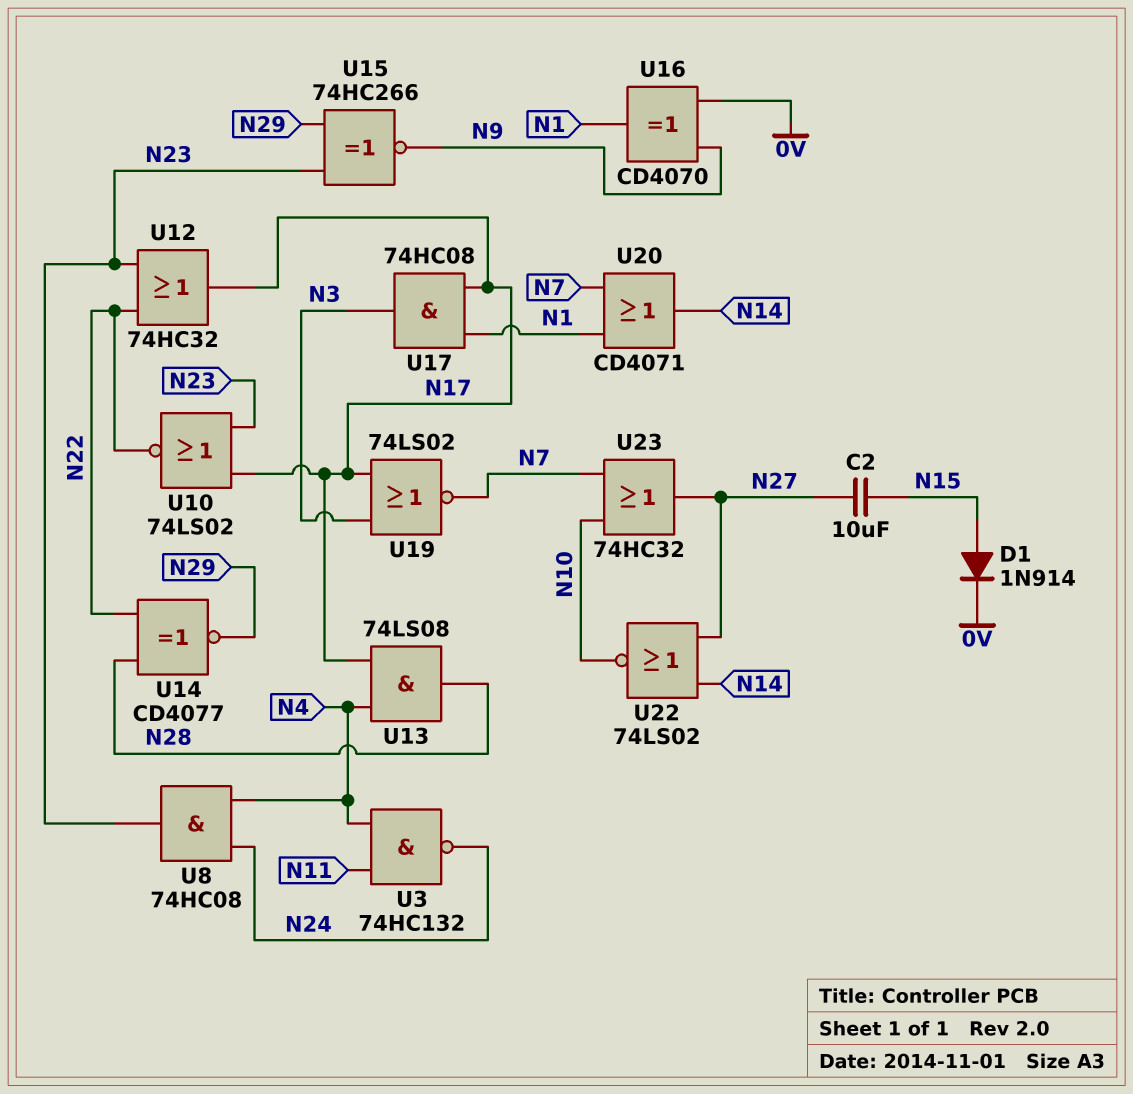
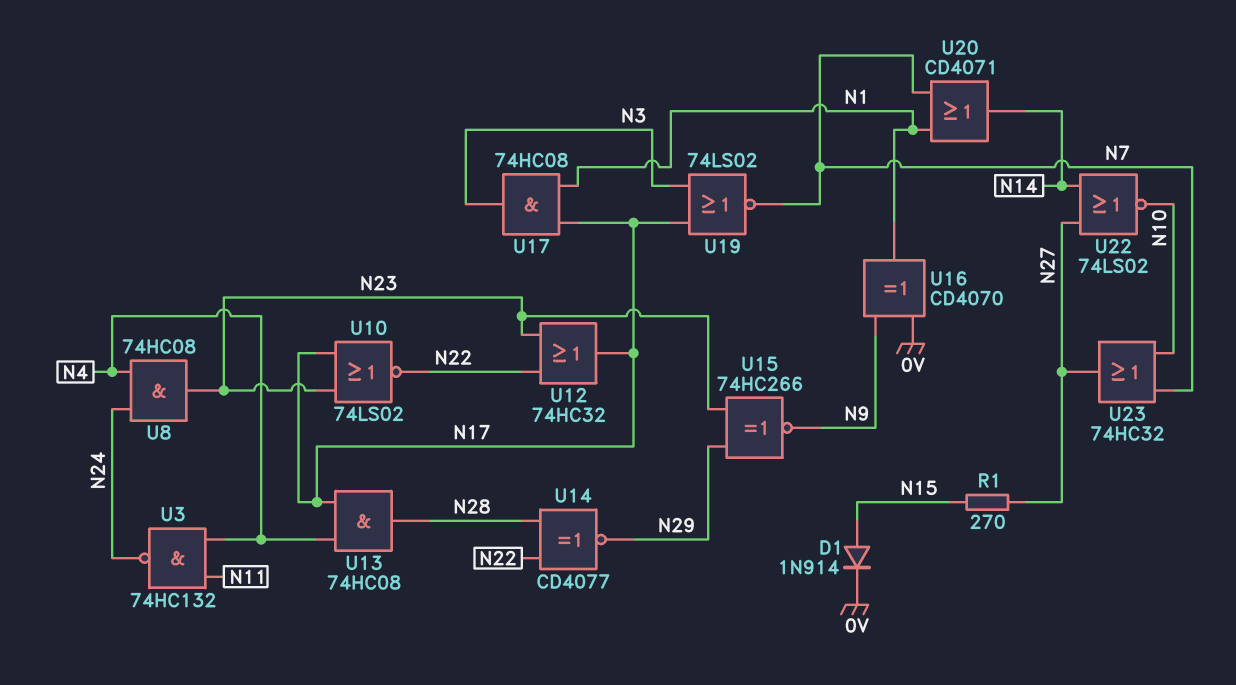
C2: 10uF (N15, N27) -> none
R1: none -> 270 (N15, N27)
U13: AND 74LS08 (in N4, in N17, out N28) -> AND 74HC08 (in N4, in N17, out N28)

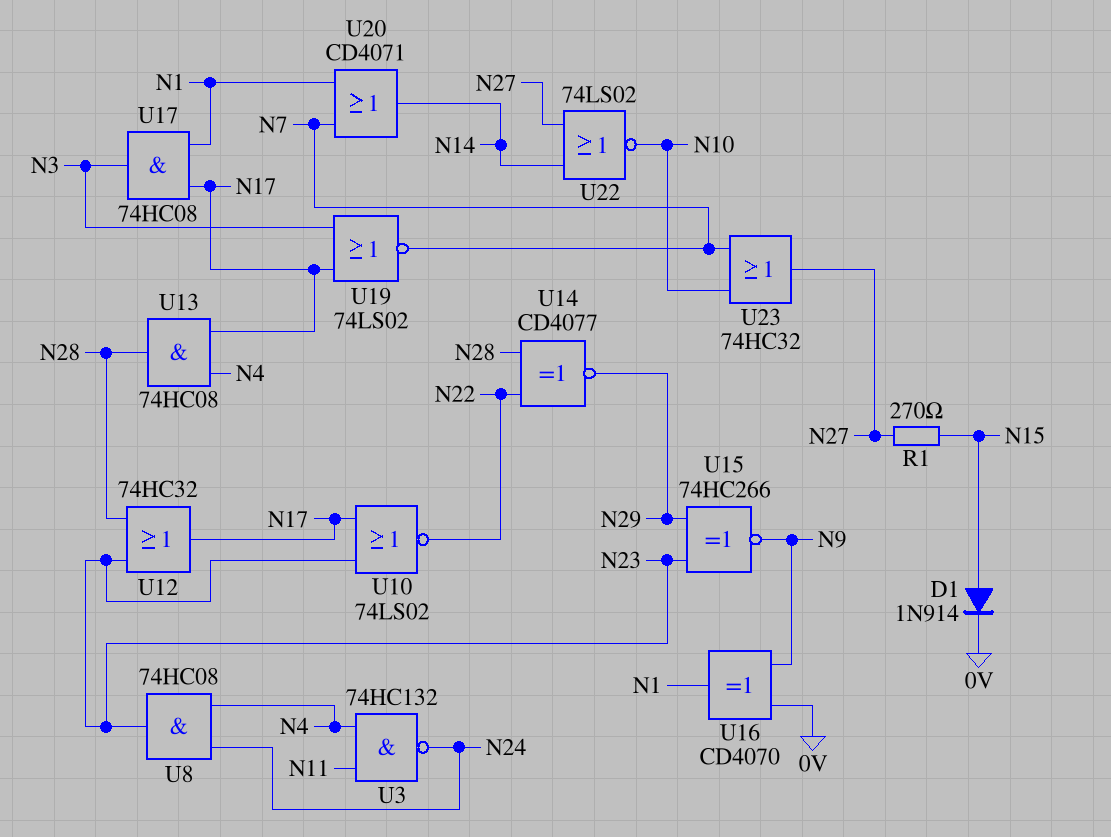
U12: OR 74HC32 (in N22, in N23, out N17) -> OR 74HC32 (in N23, in N28, out N17)

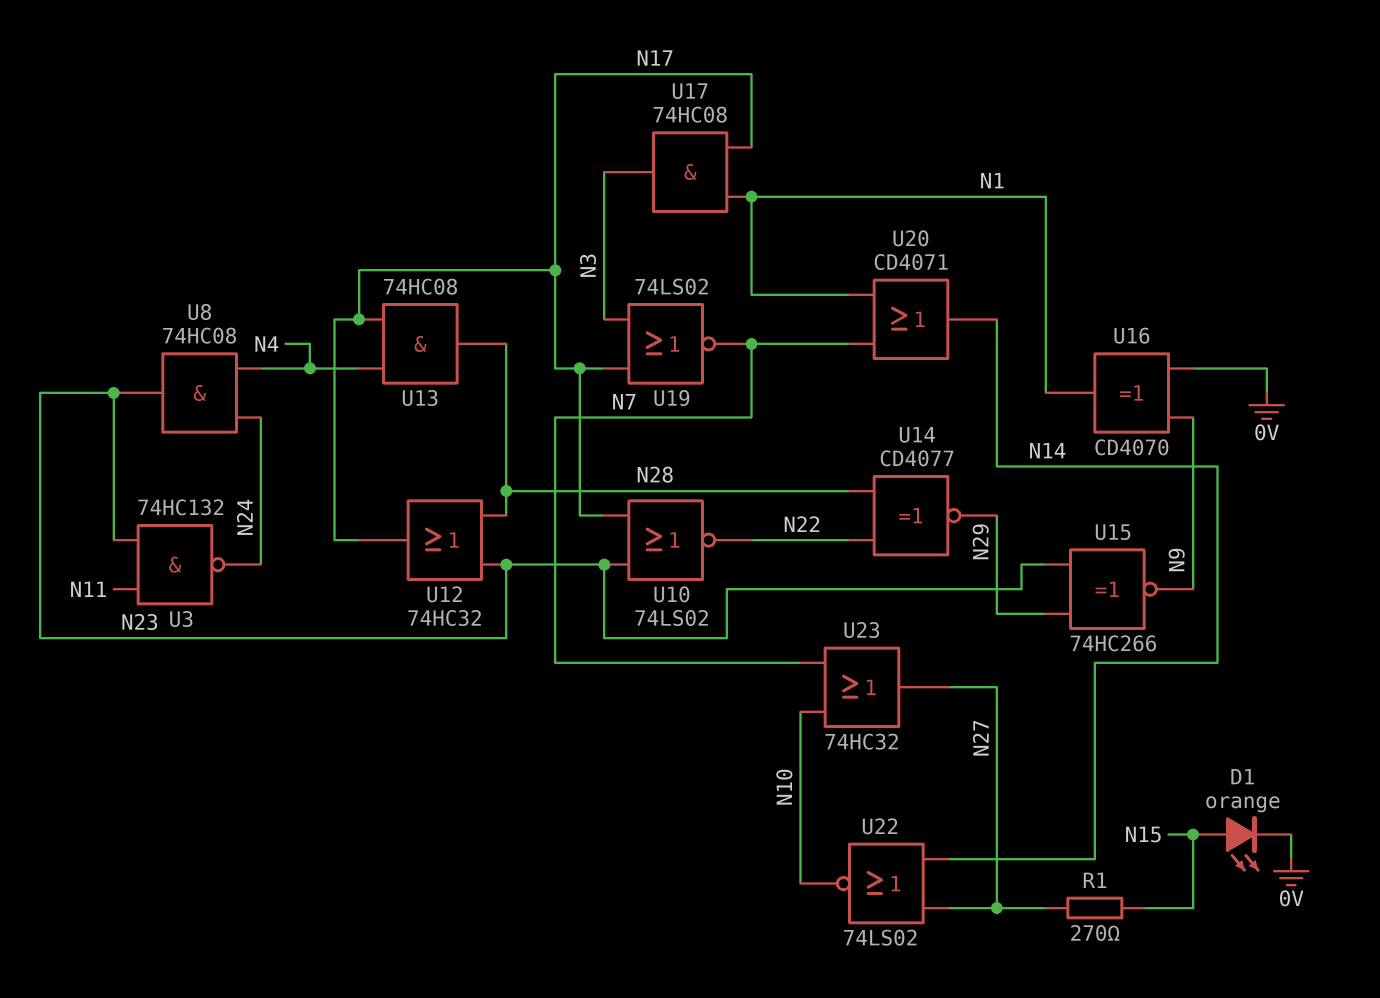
D1: diode 1N914 (A N15, K 0V) -> LED orange (A N15, K 0V)
U3: NAND 74HC132 (in N4, in N11, out N24) -> NAND 74HC132 (in N11, in N23, out N24)

